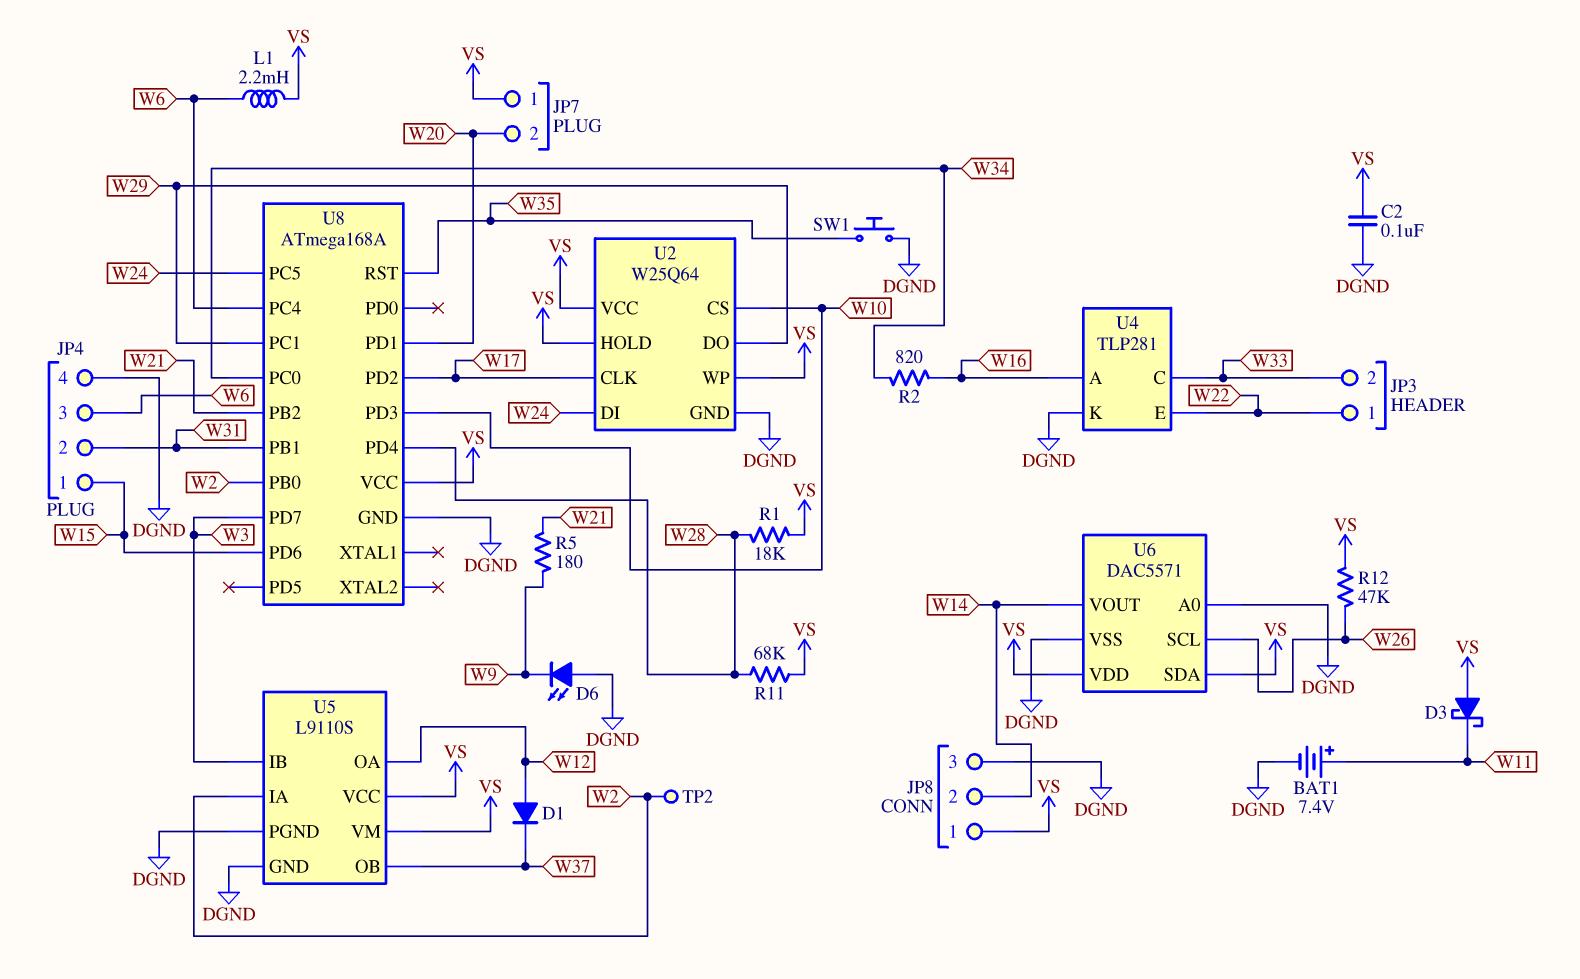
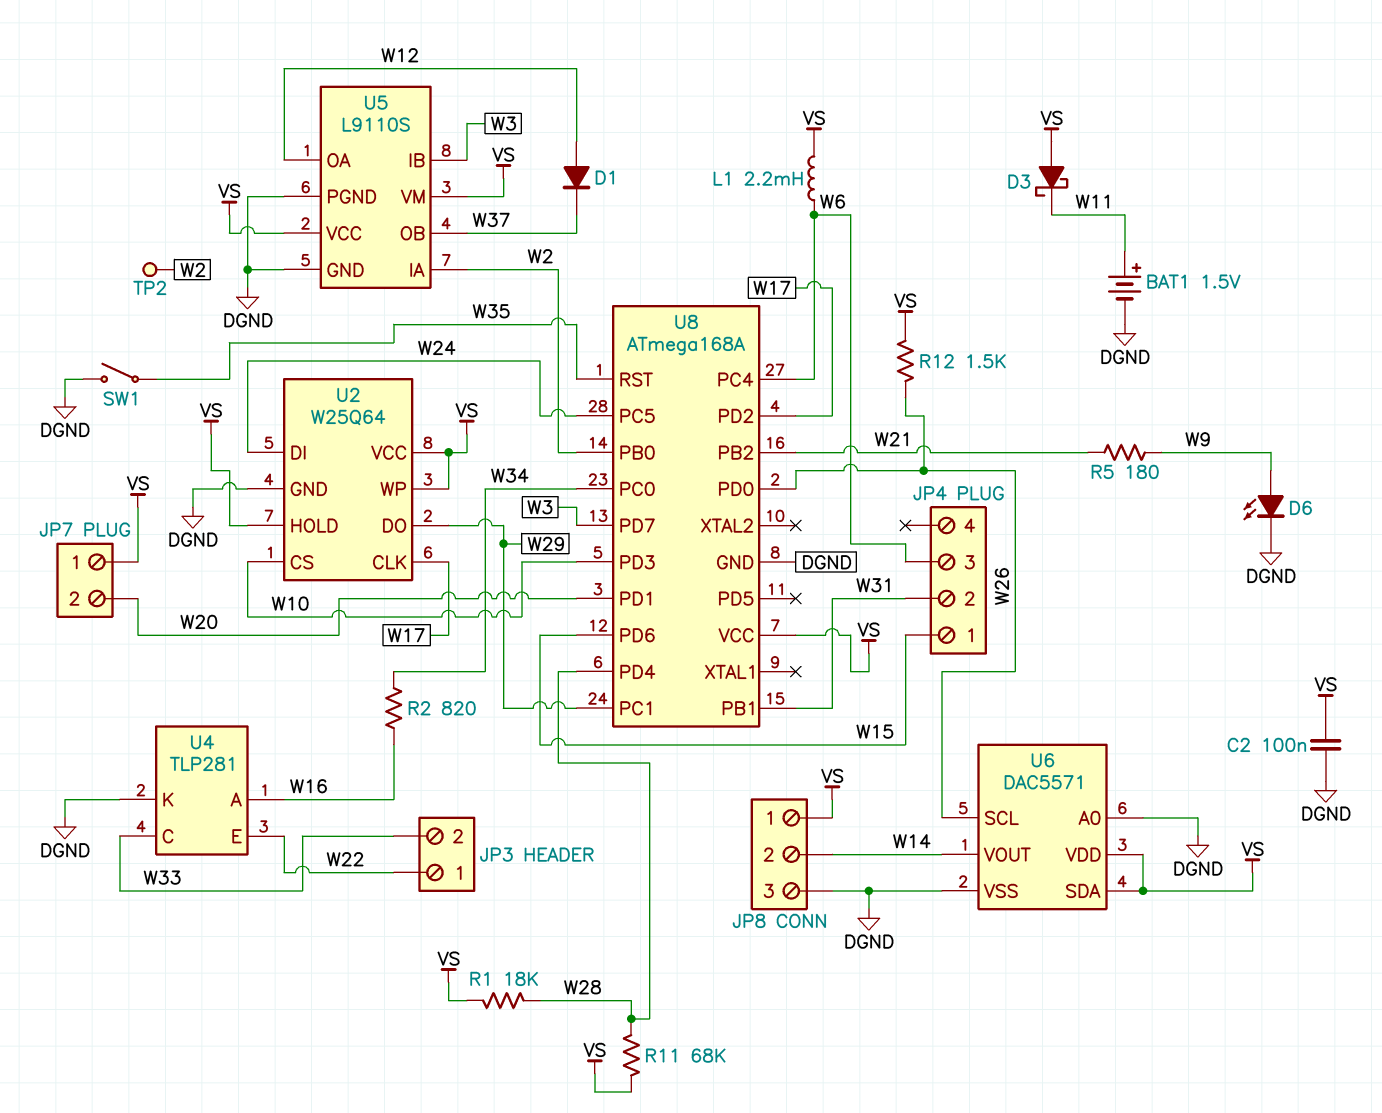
BAT1: 7.4V (plus W11, minus DGND) -> 1.5V (plus W11, minus DGND)
D6: LED (A DGND, K W9) -> LED (A W9, K DGND)
JP4 pin 4: DGND -> none
R12: 47k (VS, W26) -> 1.5k (VS, W26)
SW1: button (DGND, W35) -> switch (DGND, W35)
U8 pin PD0: none -> W26

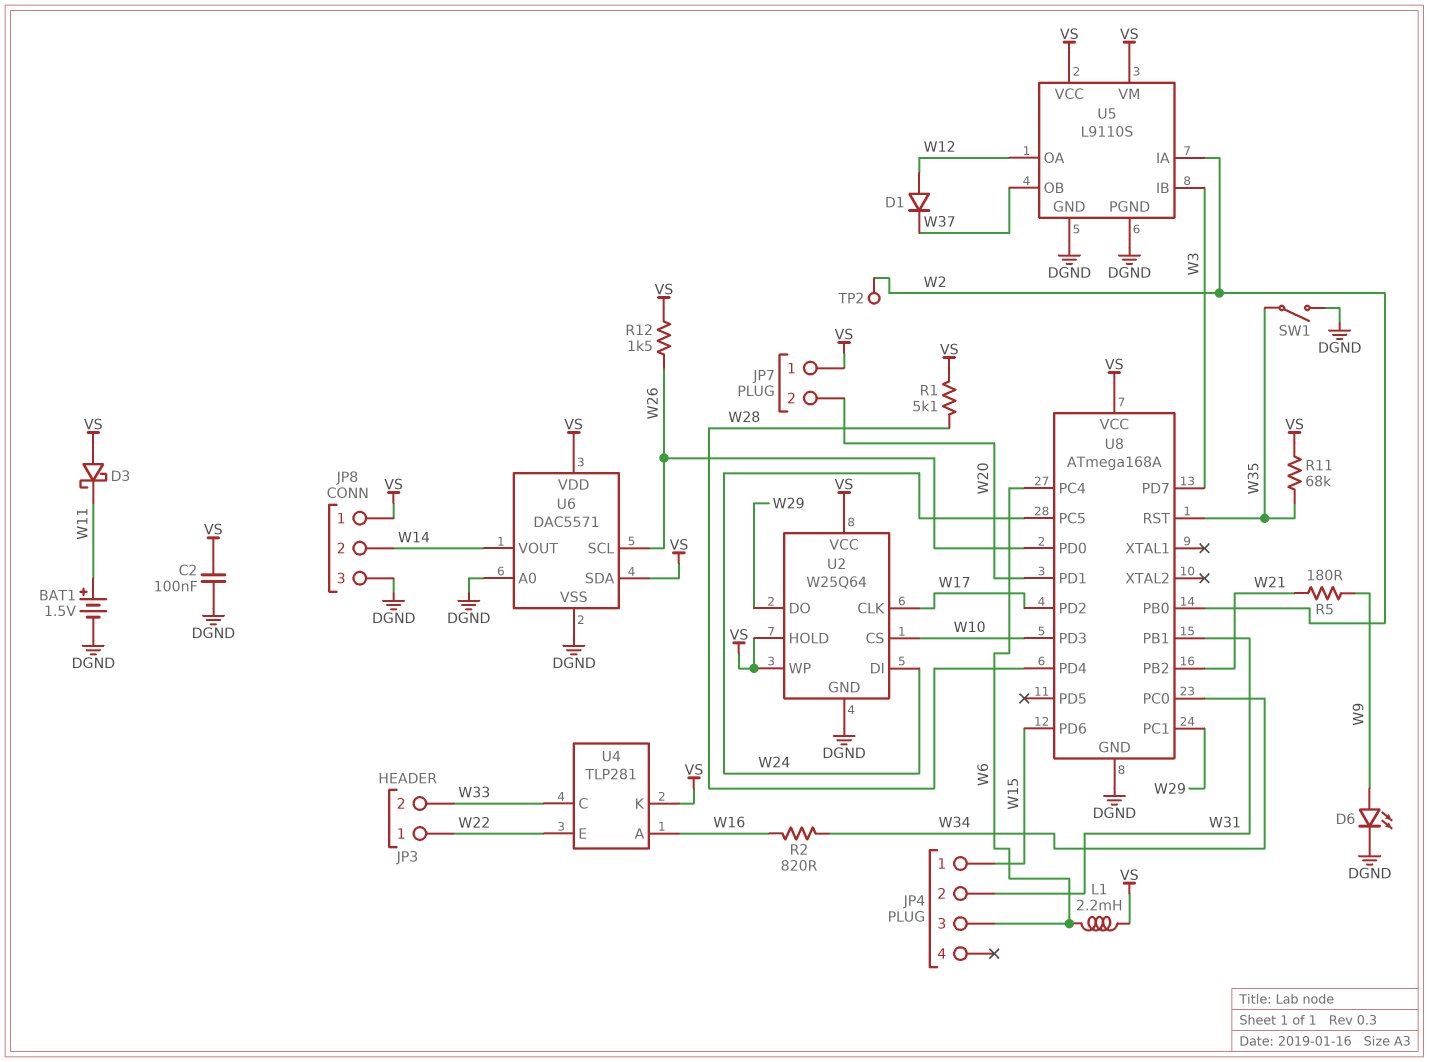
R1: 18k (VS, W28) -> 5.1k (VS, W28)
R11: 68k (VS, W28) -> 68k (VS, W35)
U4 pin K: DGND -> VS

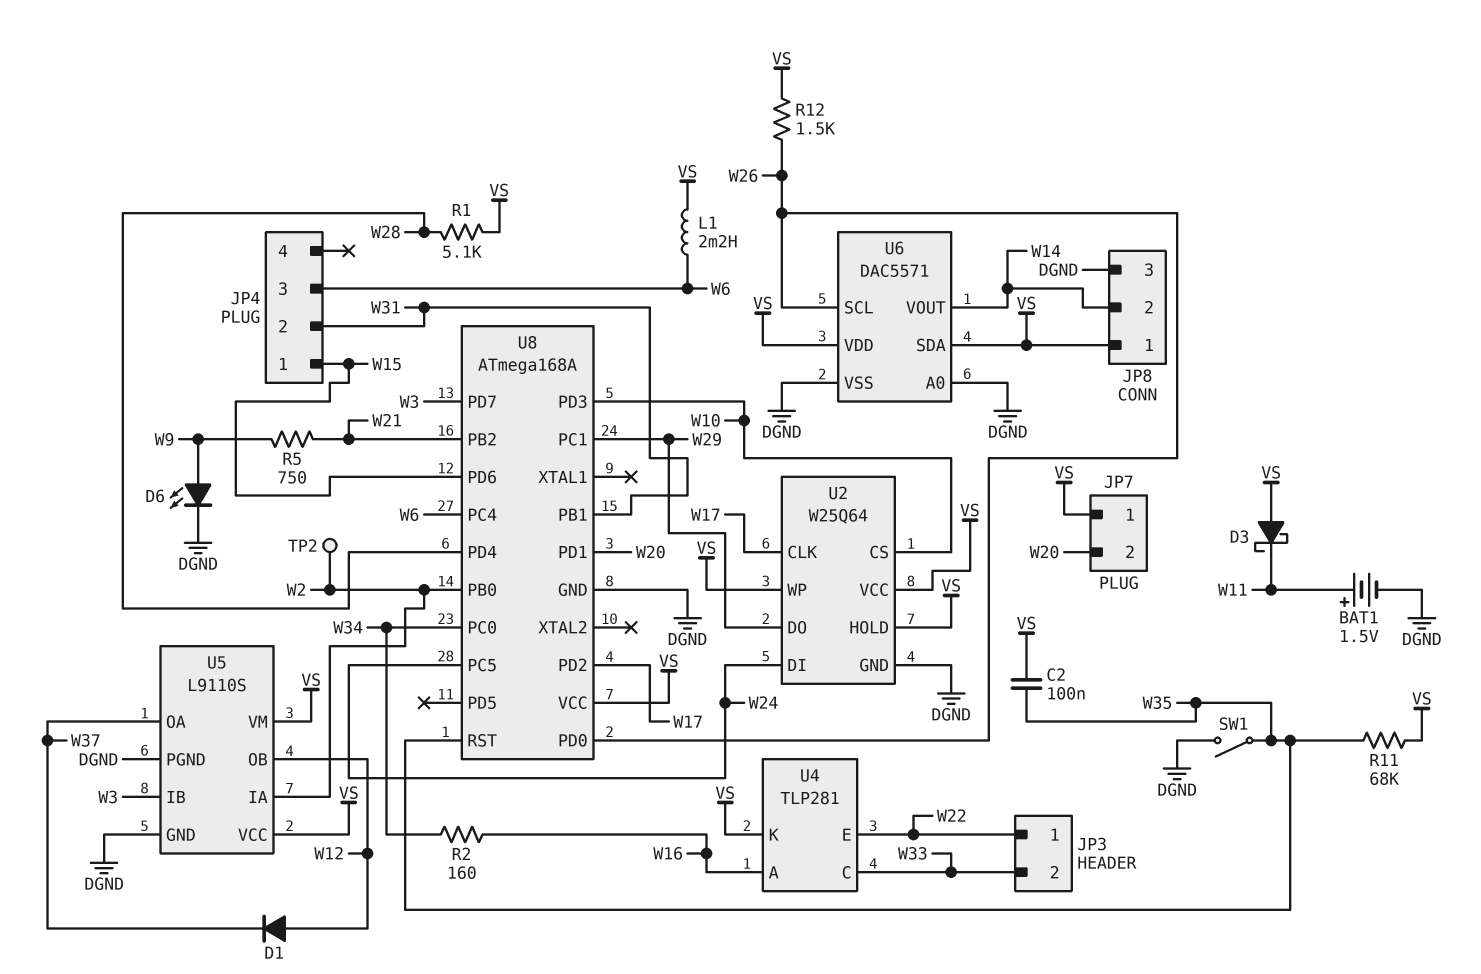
C2: 100nF (DGND, VS) -> 100nF (VS, W35)
R2: 820 (W16, W34) -> 160 (W16, W34)
R5: 180 (W9, W21) -> 750 (W9, W21)
U5 pin OA: W12 -> W37
U5 pin OB: W37 -> W12

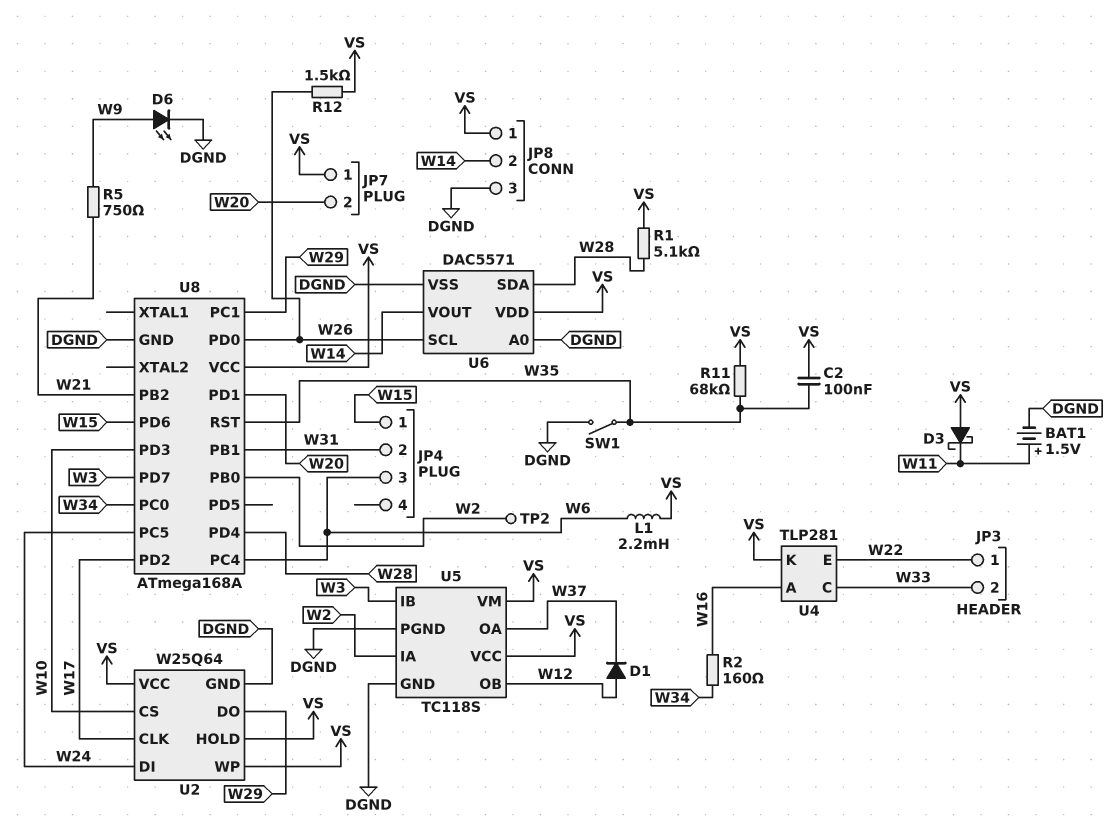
U5: L9110S -> TC118S
U6 pin SDA: VS -> W28

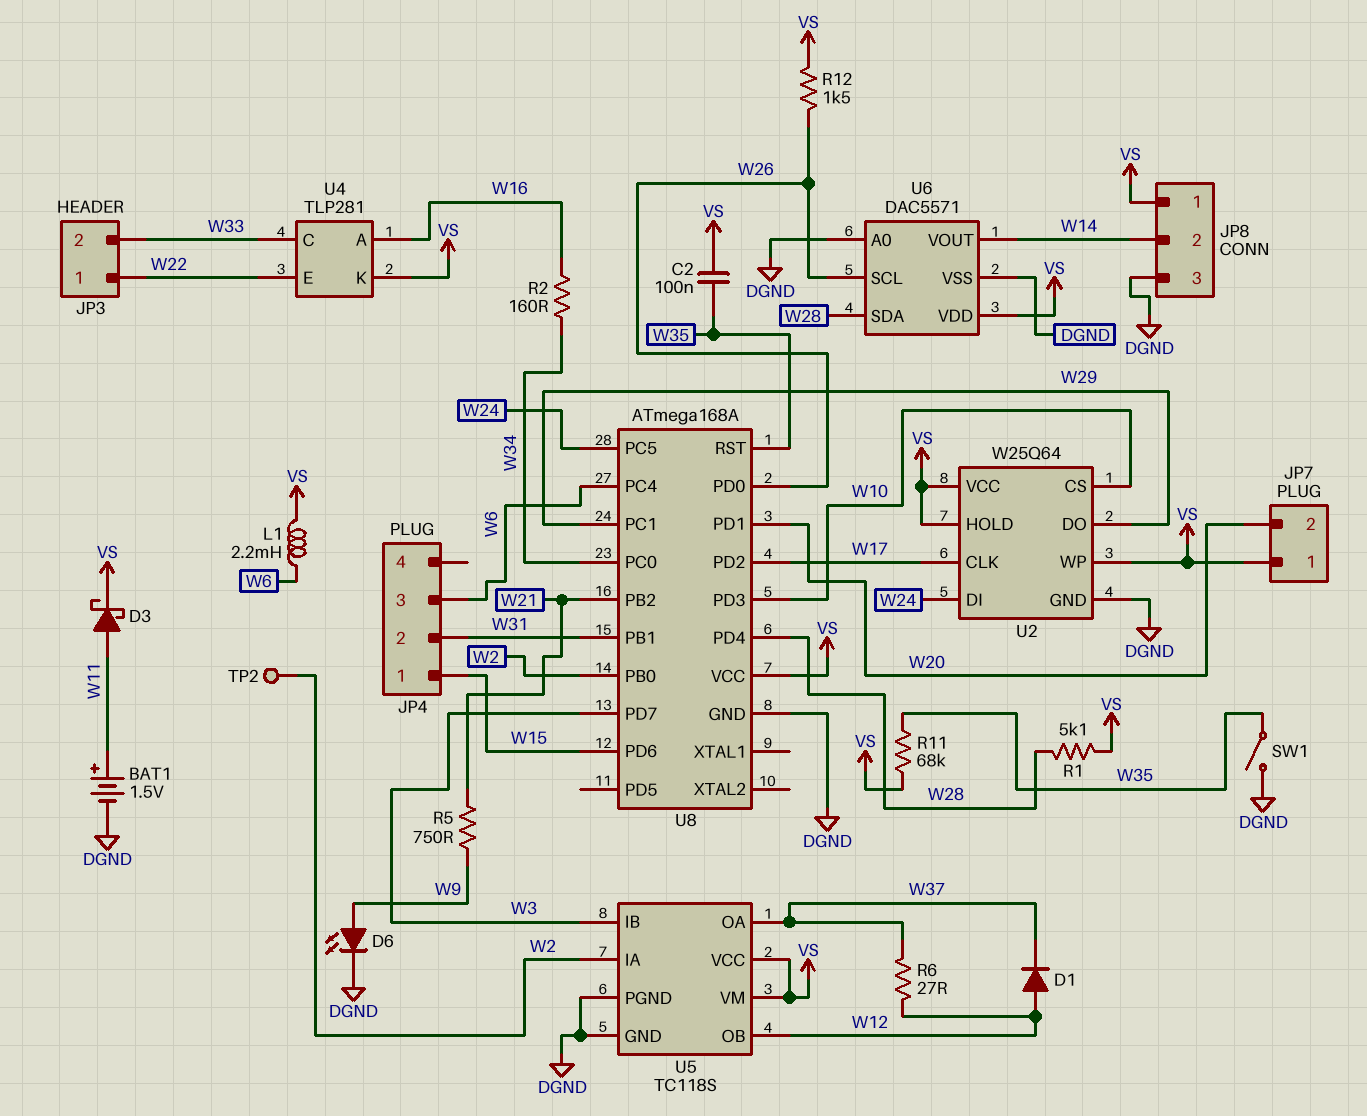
D3: schottky (A VS, K W11) -> schottky (A W11, K VS)
R6: none -> 27 (W12, W37)

